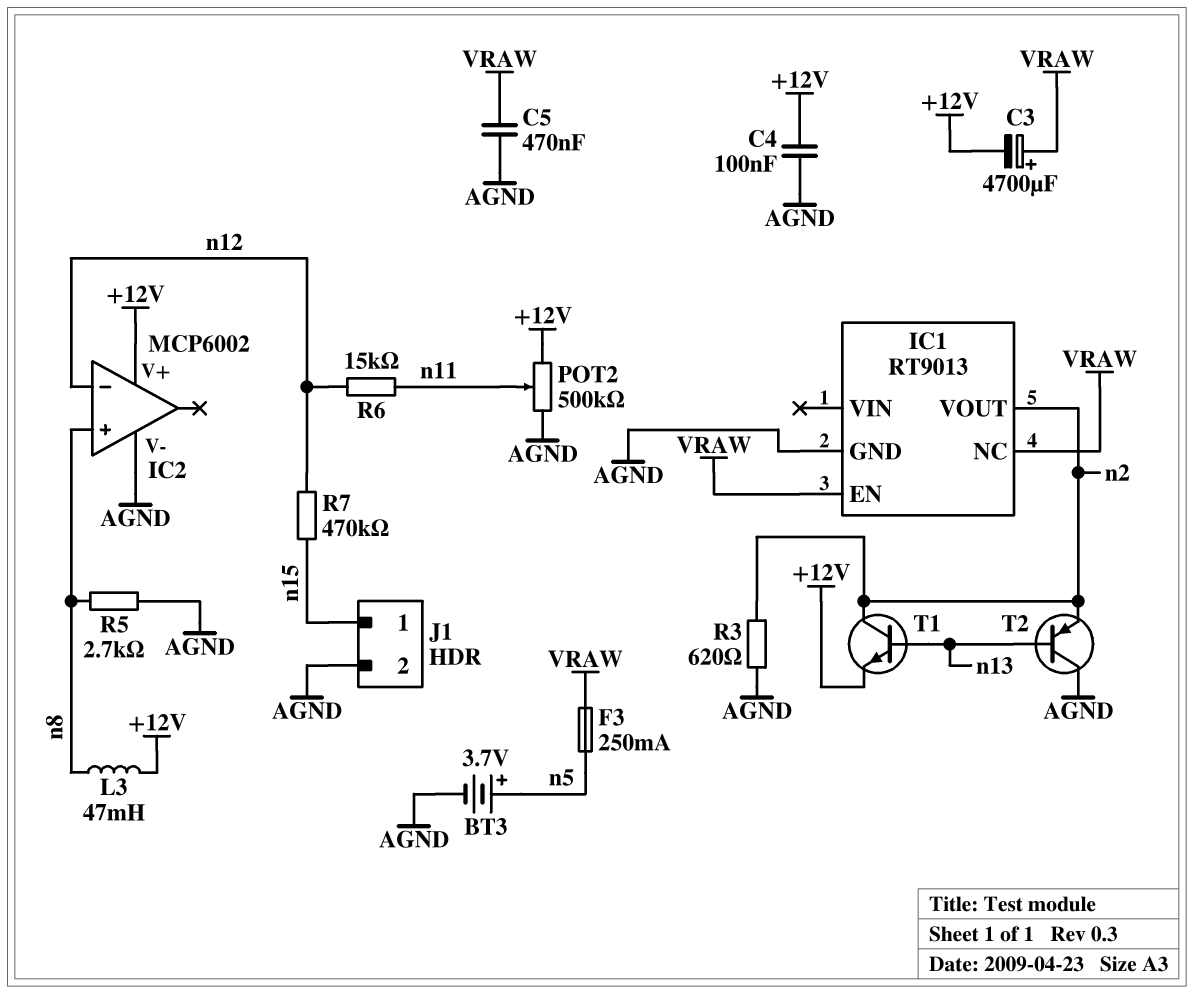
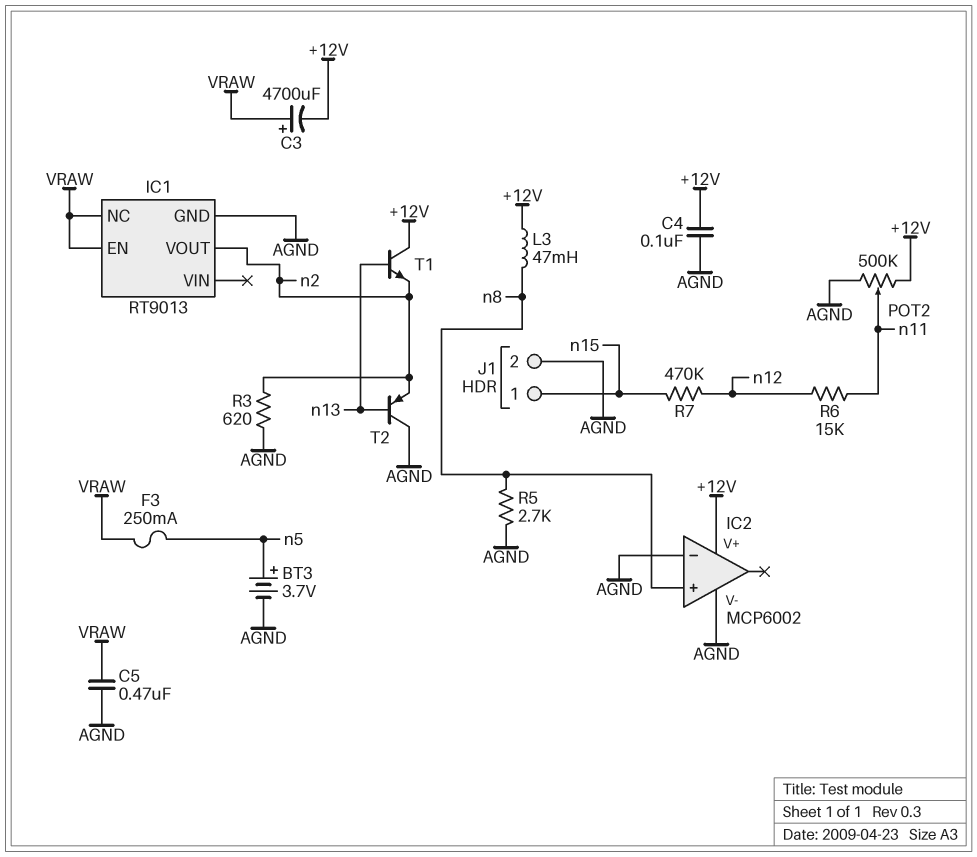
IC2 pin in-: n12 -> AGND
T1: NPN (B n13, C n2, E +12V) -> NPN (B n13, C +12V, E n2)

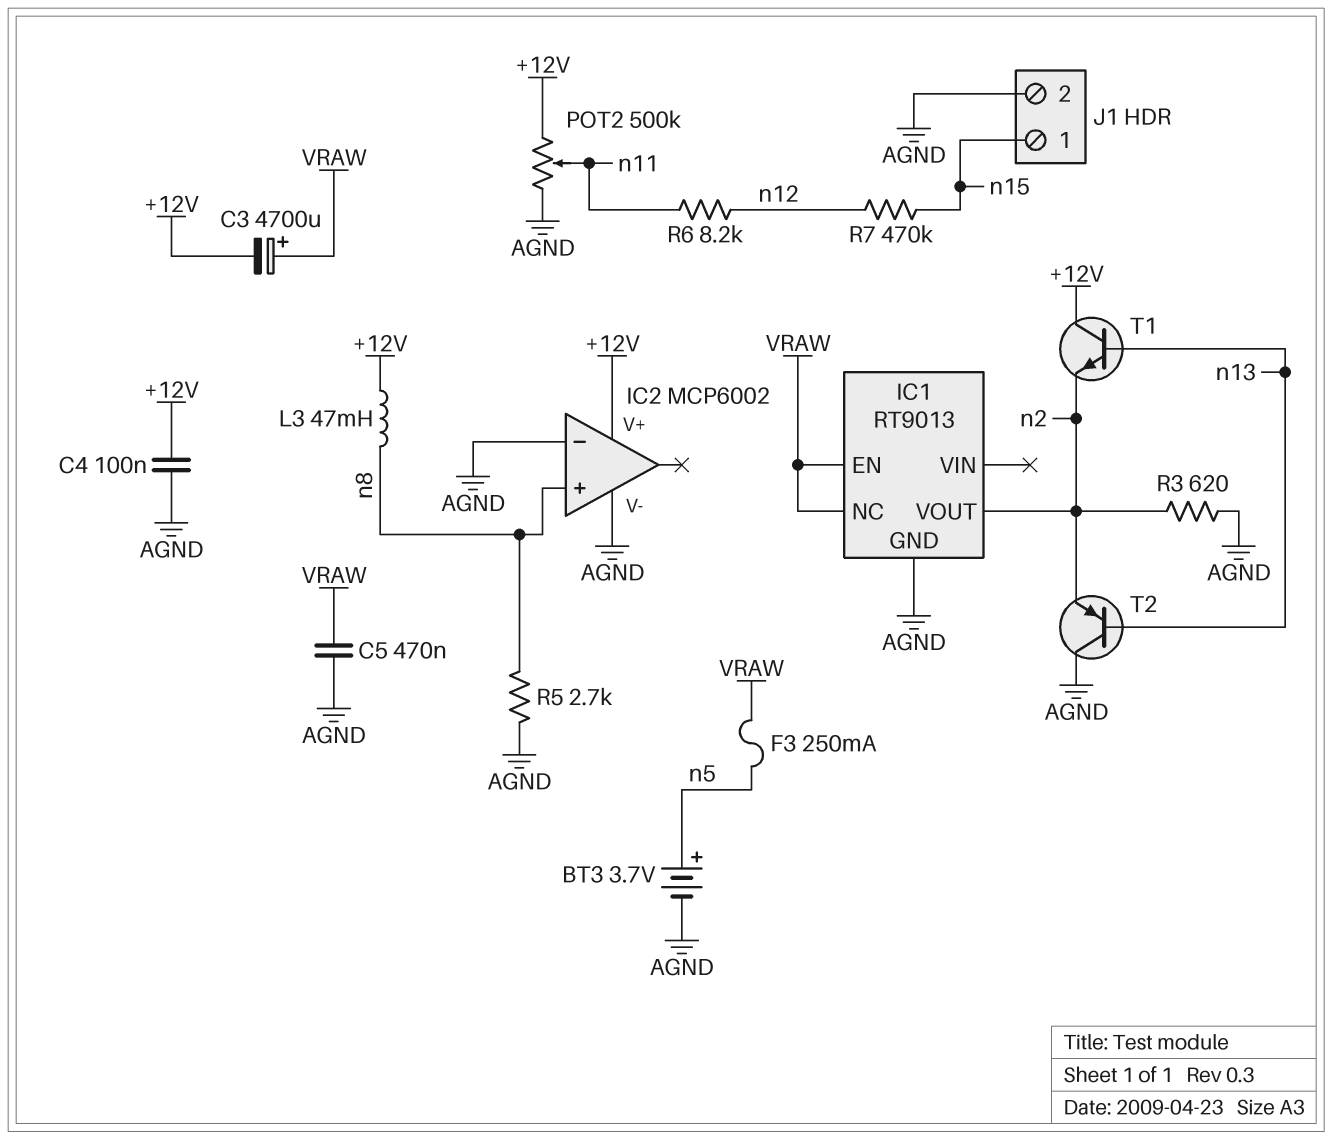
R6: 15k (n11, n12) -> 8.2k (n11, n12)

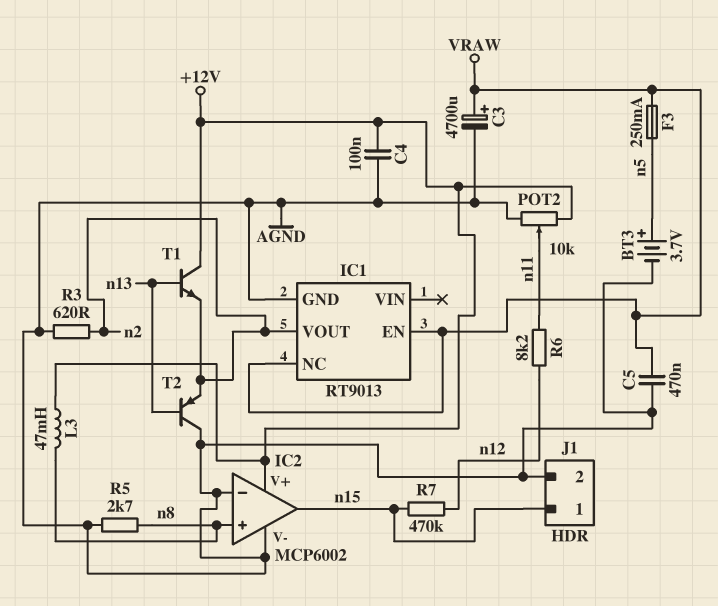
C3: 4700uF (plus VRAW, minus +12V) -> 4700uF (plus VRAW, minus AGND)
IC2 pin out: none -> n15
POT2: 500k (+12V, AGND, wiper n11) -> 10k (+12V, AGND, wiper n11)

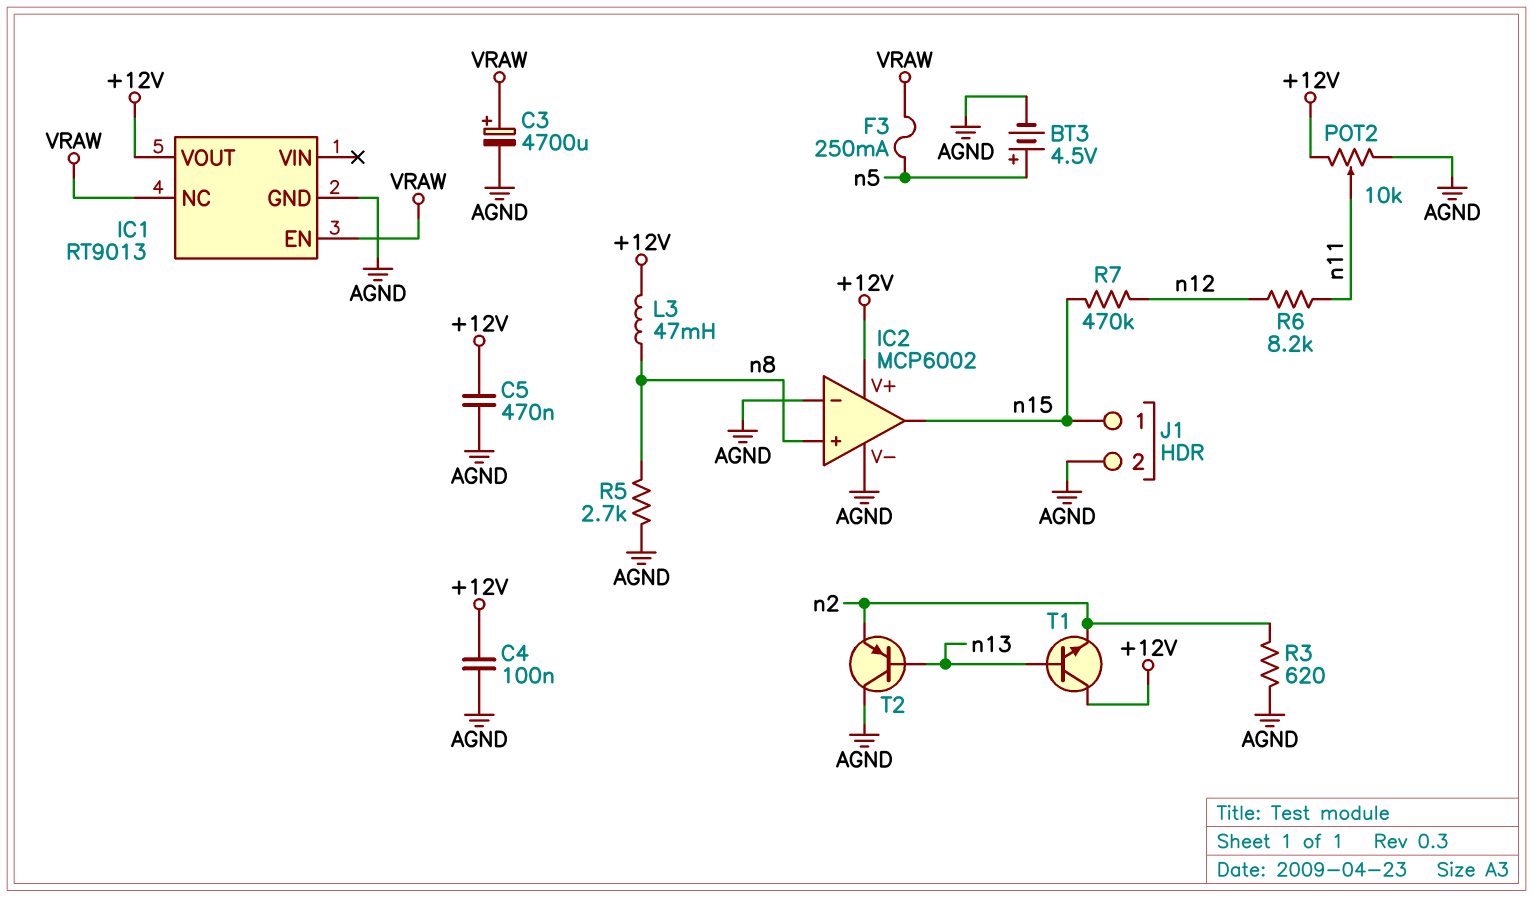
BT3: 3.7V (plus n5, minus AGND) -> 4.5V (plus n5, minus AGND)
C5: 470nF (AGND, VRAW) -> 470nF (+12V, AGND)
IC1 pin VOUT: n2 -> +12V

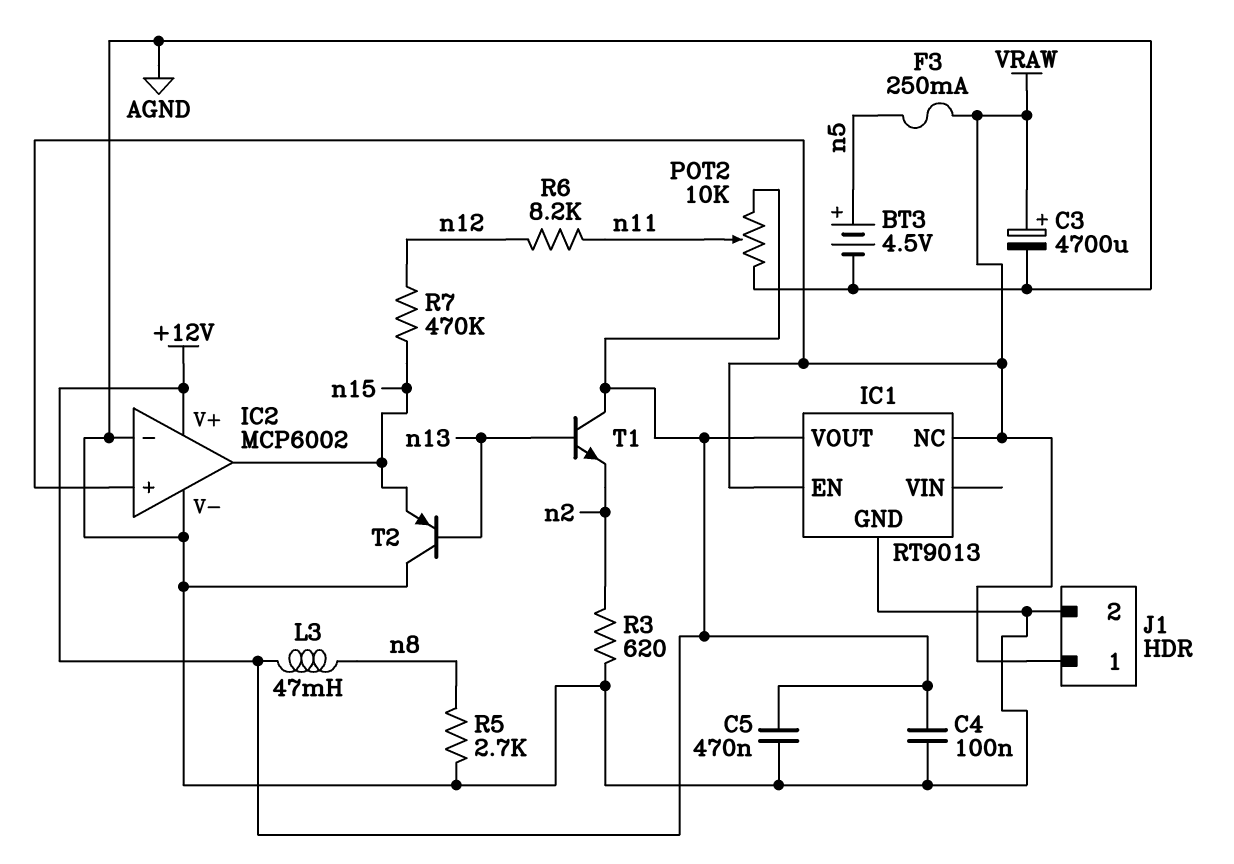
IC2 pin in+: n8 -> VRAW
J1 pin 1: n15 -> VRAW
T2: PNP (B n13, C AGND, E n2) -> PNP (B n13, C AGND, E n15)

